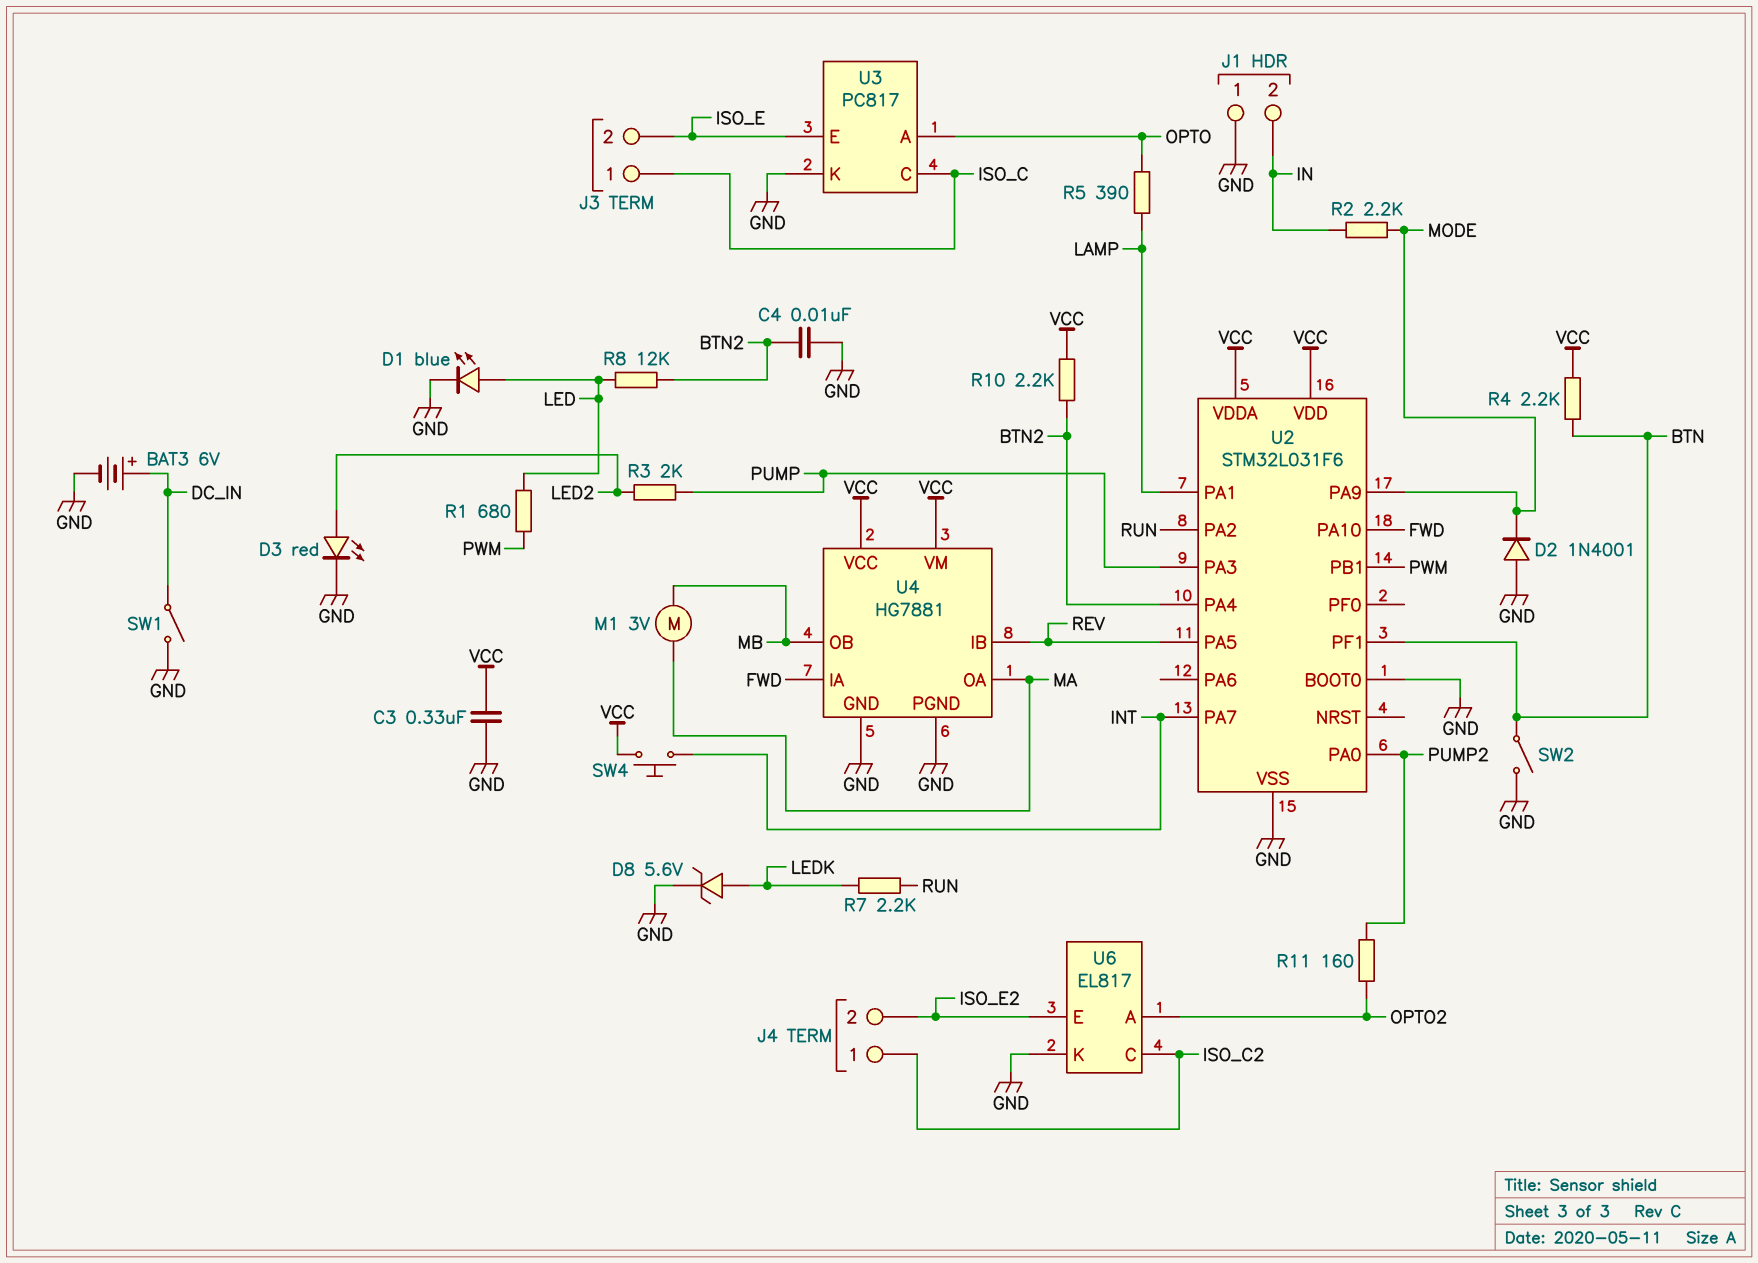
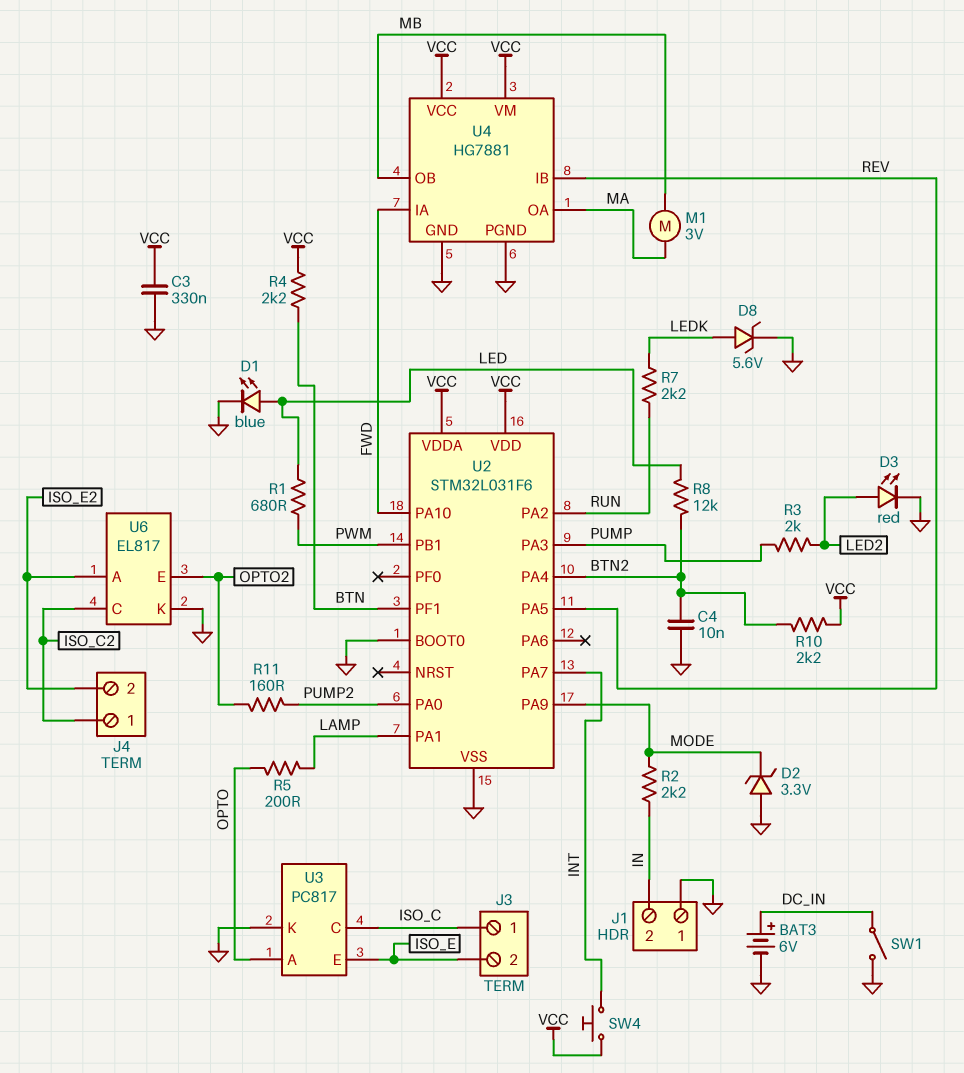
D2: diode 1N4001 (A GND, K MODE) -> zener 3.3V (A GND, K MODE)
R5: 390 (LAMP, OPTO) -> 200 (LAMP, OPTO)
SW2: switch (BTN, GND) -> none
U6 pin A: OPTO2 -> ISO_E2
U6 pin E: ISO_E2 -> OPTO2

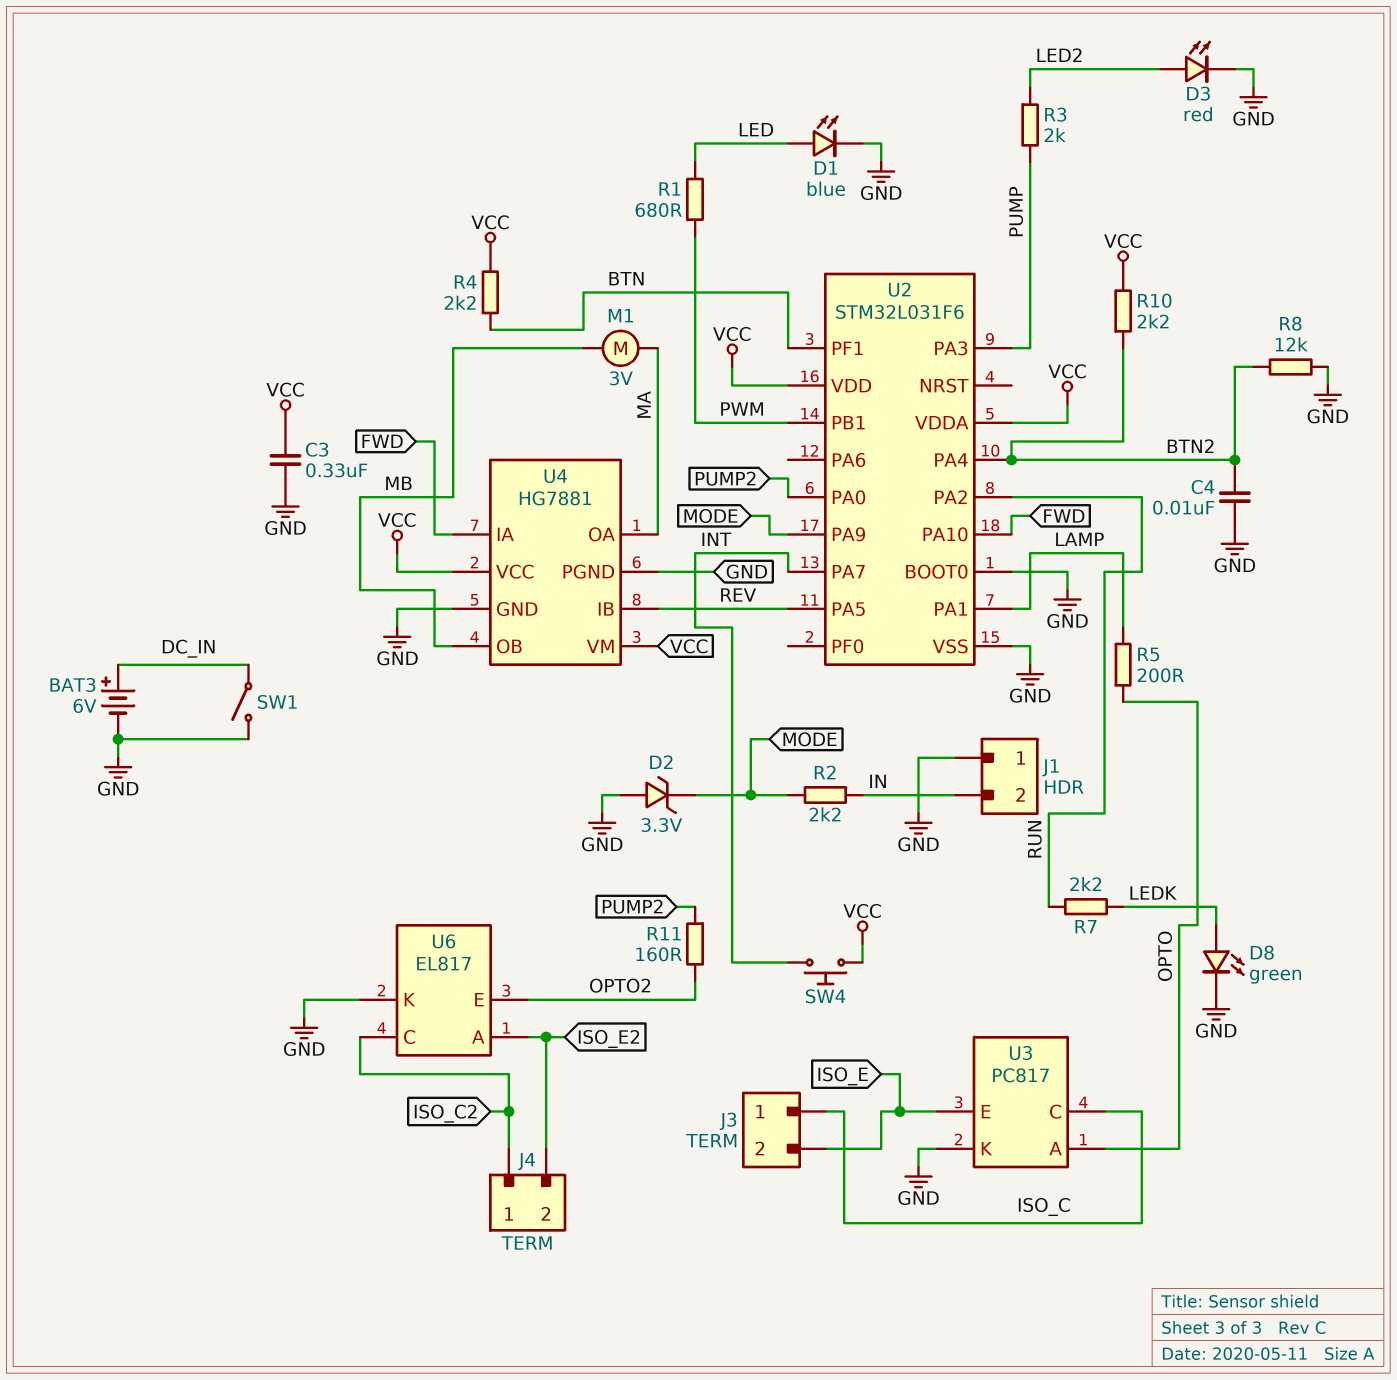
D8: zener 5.6V (A LEDK, K GND) -> LED green (A LEDK, K GND)
R8: 12k (BTN2, LED) -> 12k (BTN2, GND)

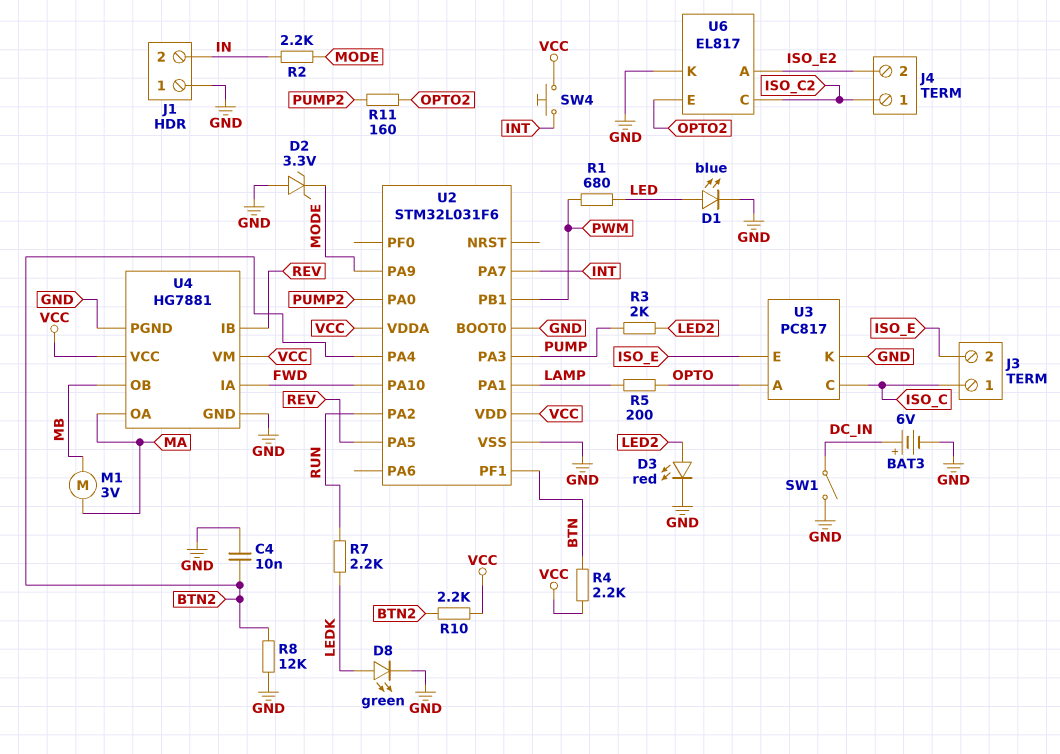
C3: 330nF (GND, VCC) -> none

